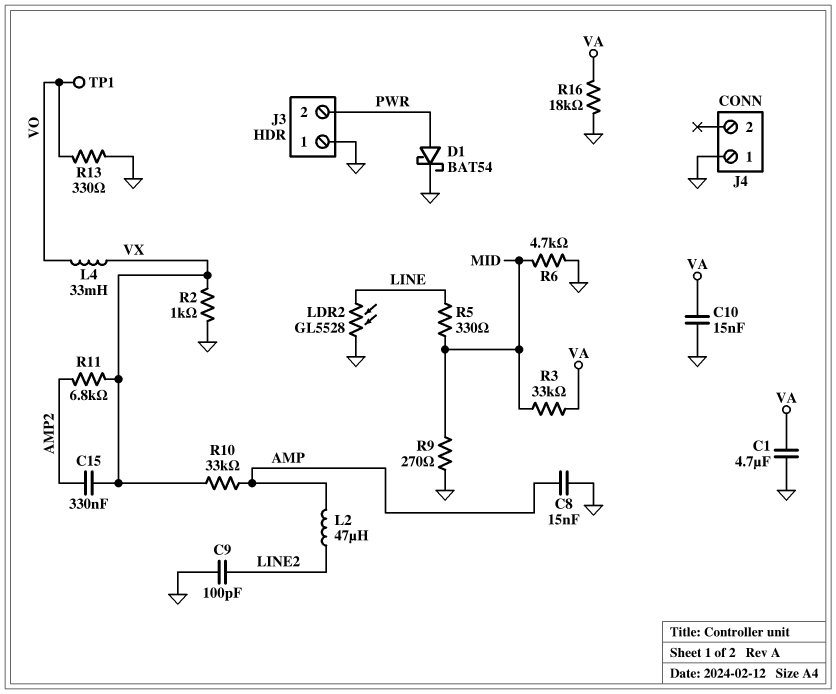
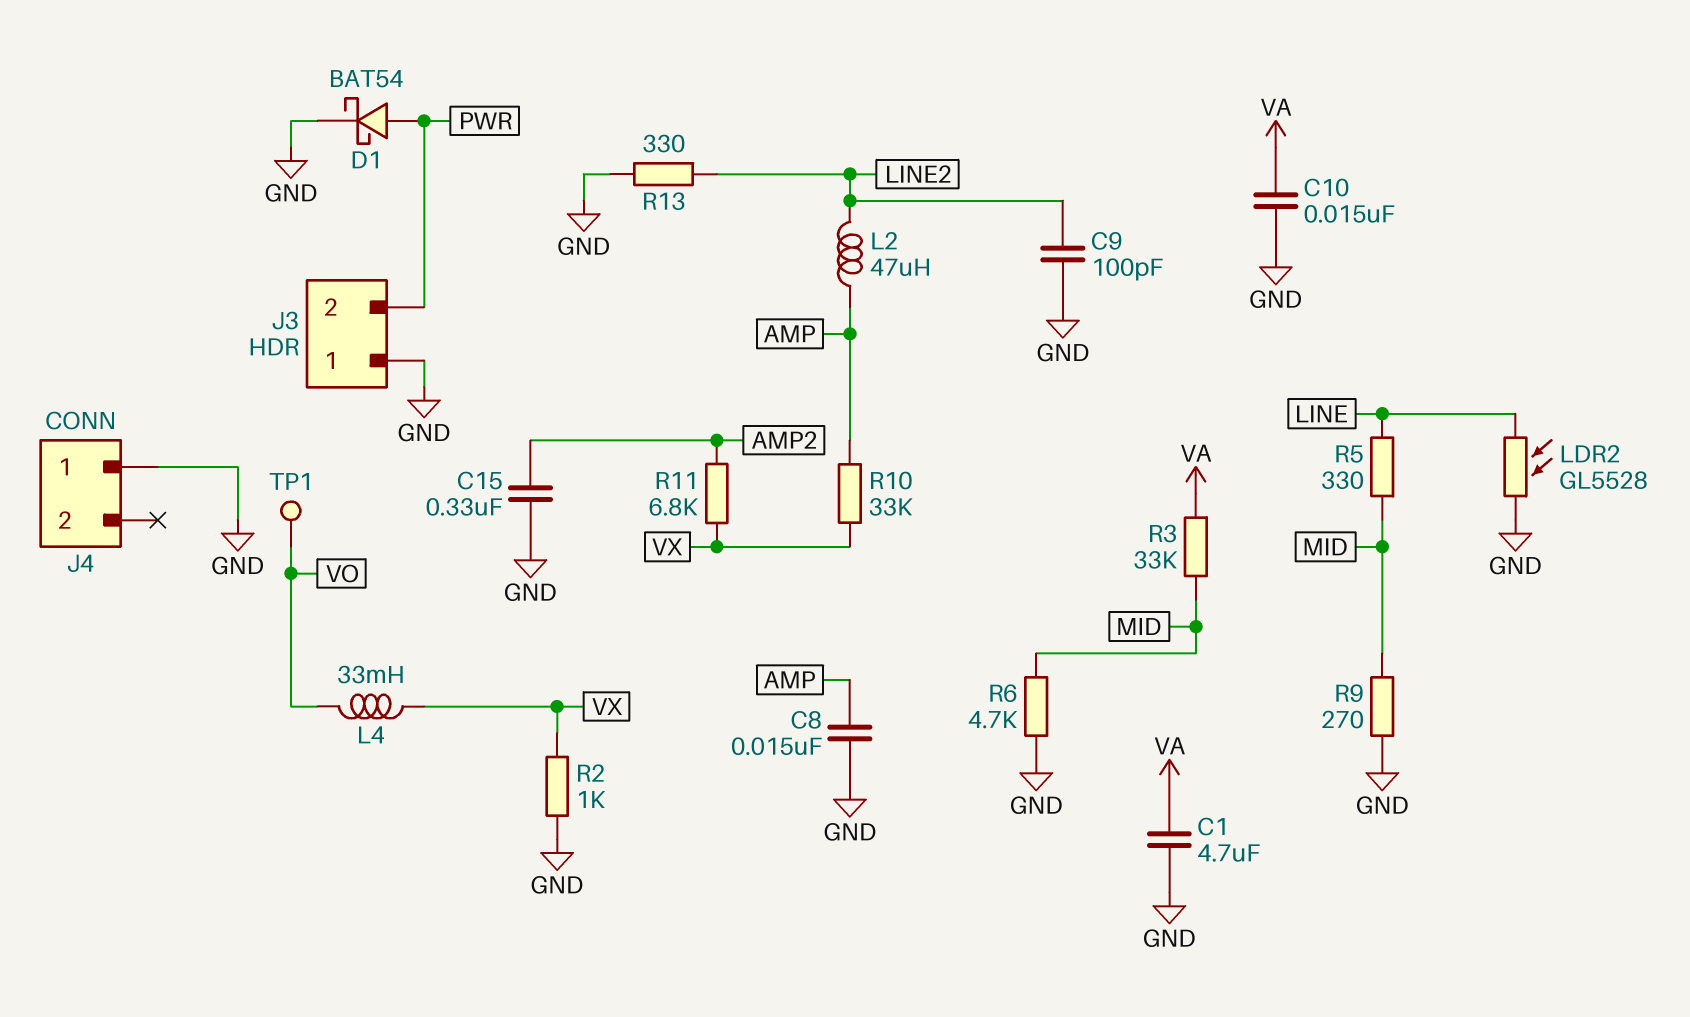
C15: 330nF (AMP2, VX) -> 330nF (AMP2, GND)
R13: 330 (GND, VO) -> 330 (GND, LINE2)
R16: 18k (GND, VA) -> none

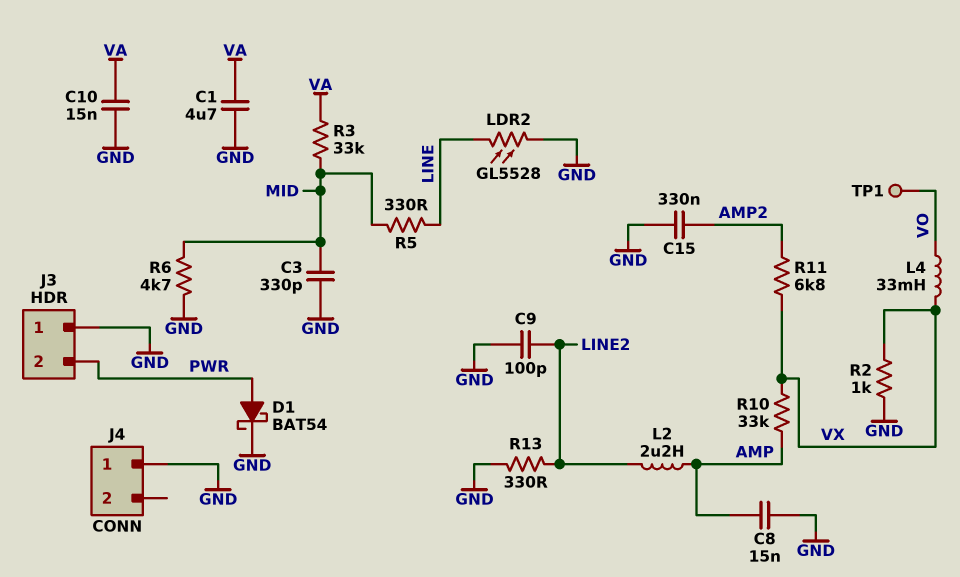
C3: none -> 330pF (GND, MID)
L2: 47uH (AMP, LINE2) -> 2.2uH (AMP, LINE2)
R9: 270 (GND, MID) -> none

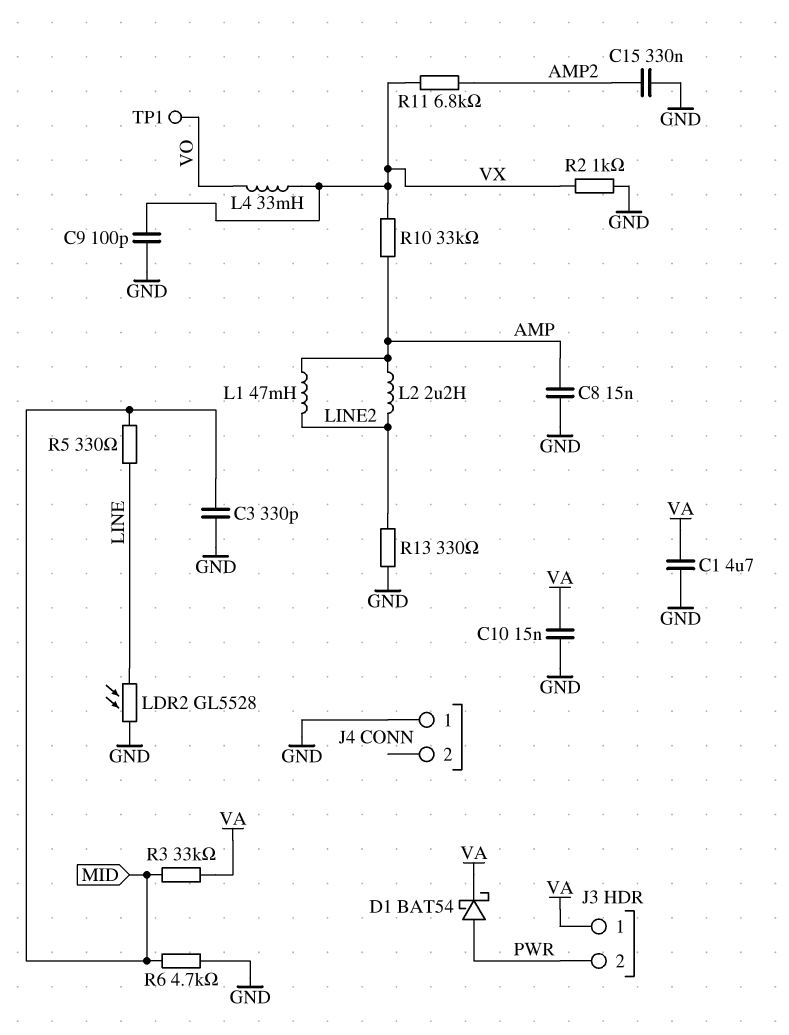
C9: 100pF (GND, LINE2) -> 100pF (GND, VX)
D1: schottky BAT54 (A PWR, K GND) -> schottky BAT54 (A PWR, K VA)
J3 pin 1: GND -> VA
L1: none -> 47mH (AMP, LINE2)

